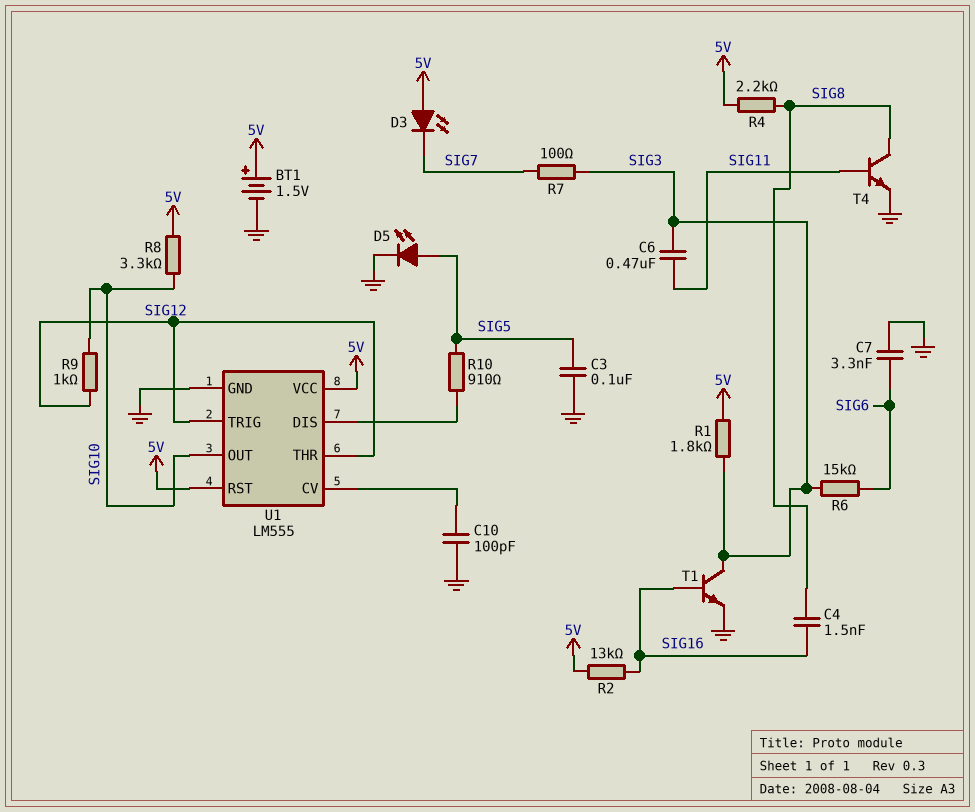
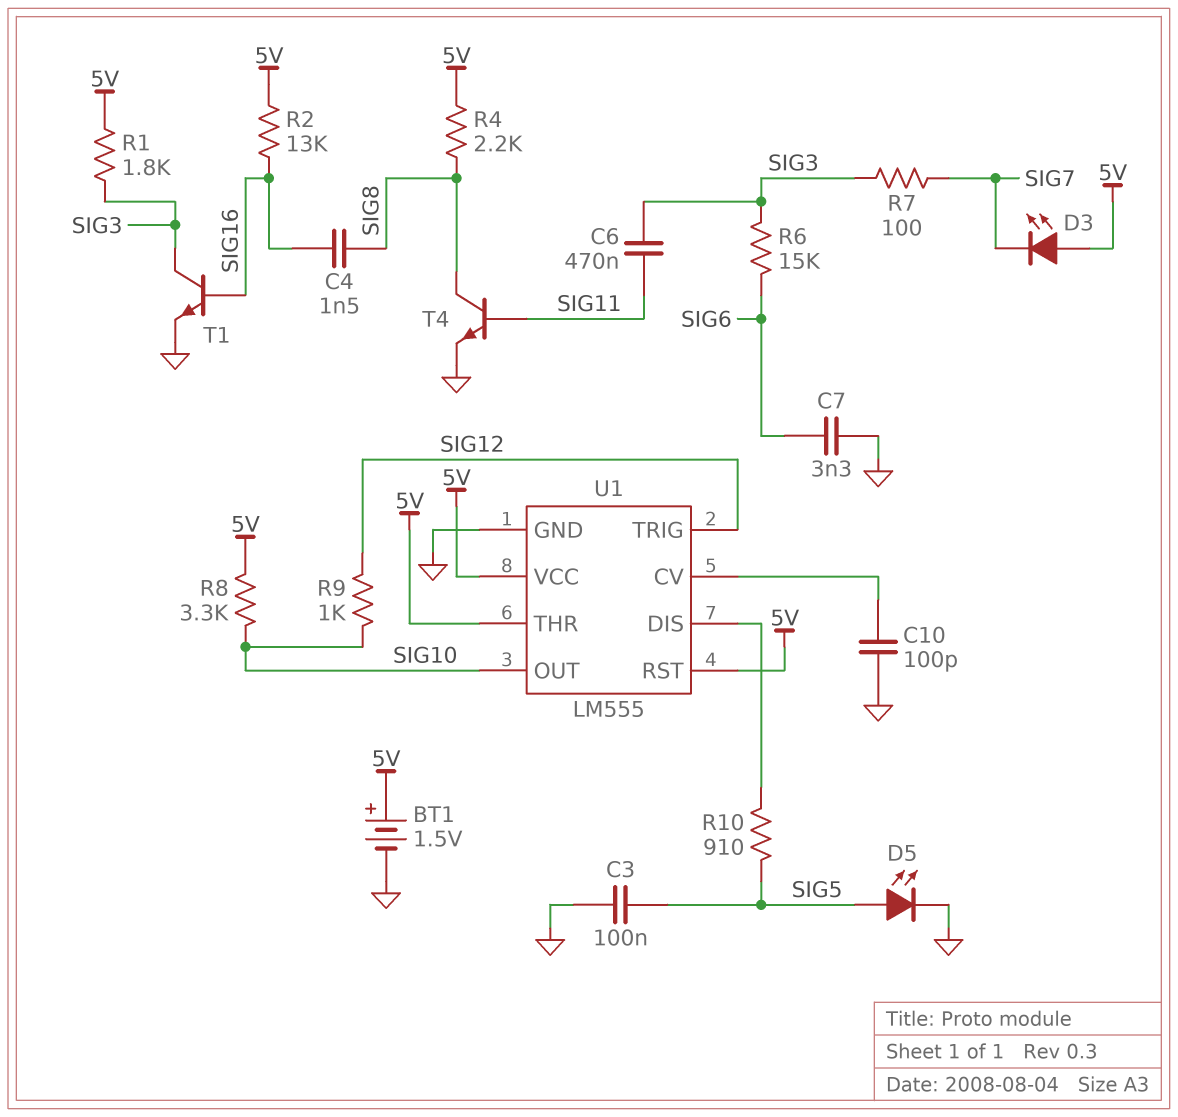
U1 pin THR: SIG12 -> 5V

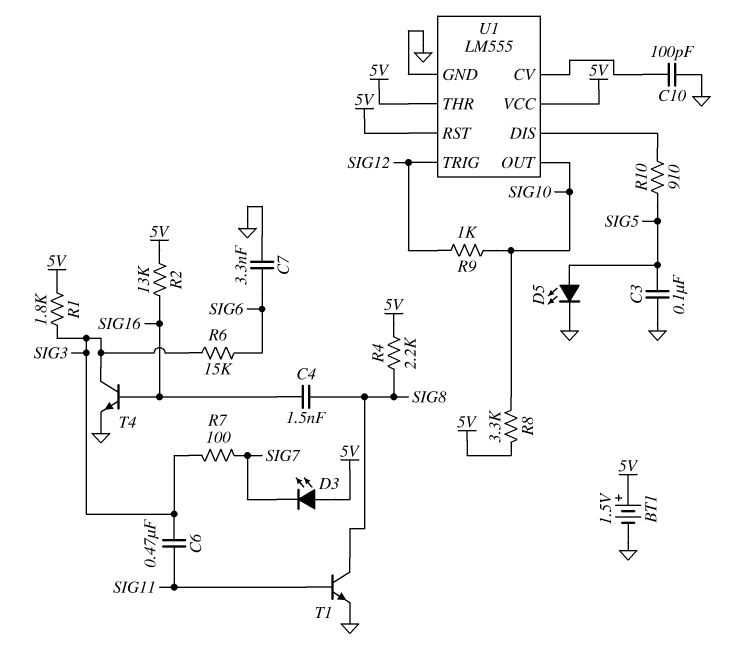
T1: NPN (B SIG16, C SIG3, E GND) -> NPN (B SIG11, C SIG8, E GND)
T4: NPN (B SIG11, C SIG8, E GND) -> NPN (B SIG16, C SIG3, E GND)

